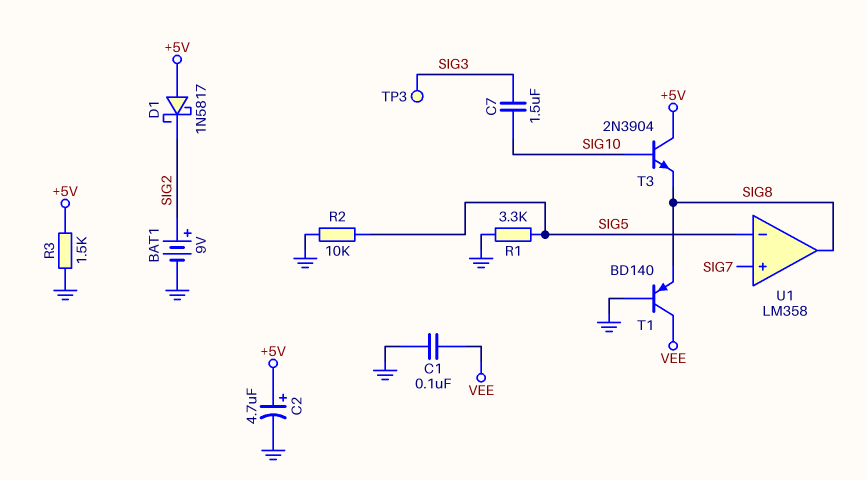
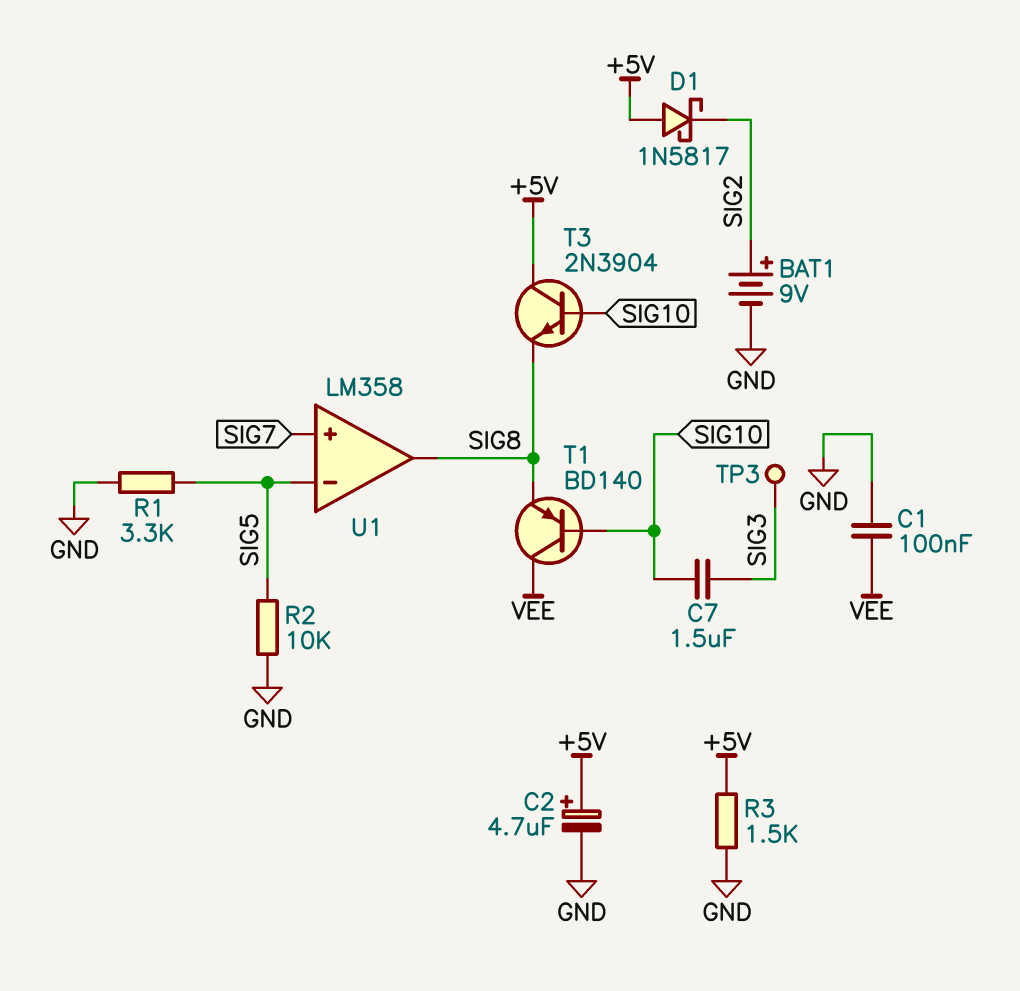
T1: PNP BD140 (B GND, C VEE, E SIG8) -> PNP BD140 (B SIG10, C VEE, E SIG8)

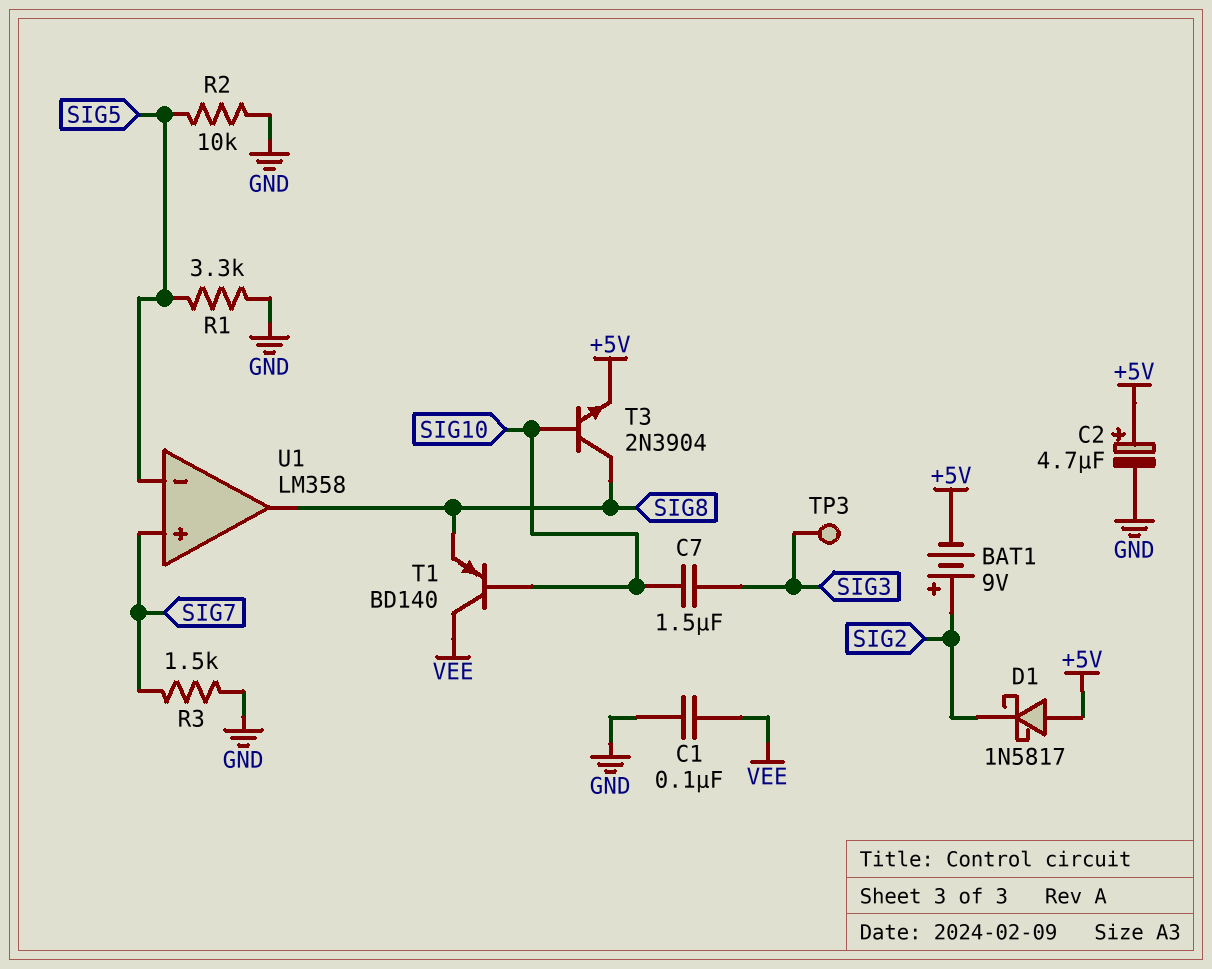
BAT1: 9V (plus SIG2, minus GND) -> 9V (plus SIG2, minus +5V)
R3: 1.5k (+5V, GND) -> 1.5k (GND, SIG7)
T3: NPN 2N3904 (B SIG10, C +5V, E SIG8) -> NPN 2N3904 (B SIG10, C SIG8, E +5V)

